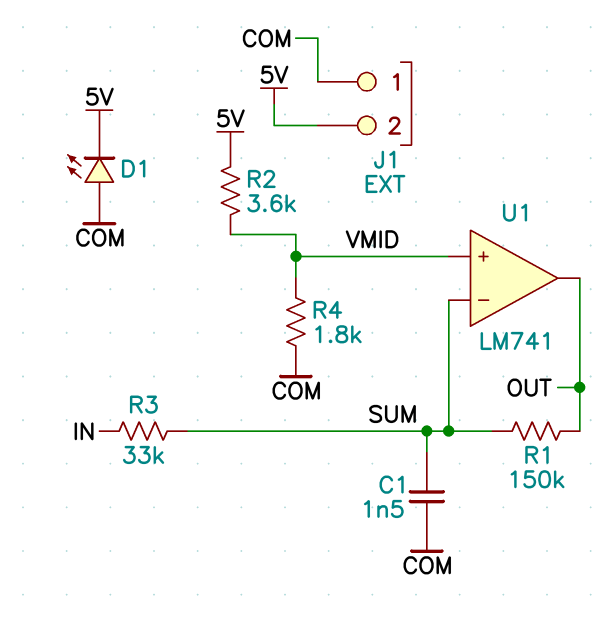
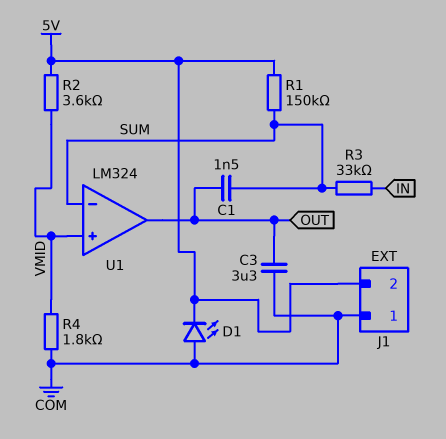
C1: 1.5nF (COM, SUM) -> 1.5nF (OUT, SUM)
C3: none -> 3.3uF (COM, OUT)
R1: 150k (OUT, SUM) -> 150k (5V, SUM)
U1: LM741 -> LM324

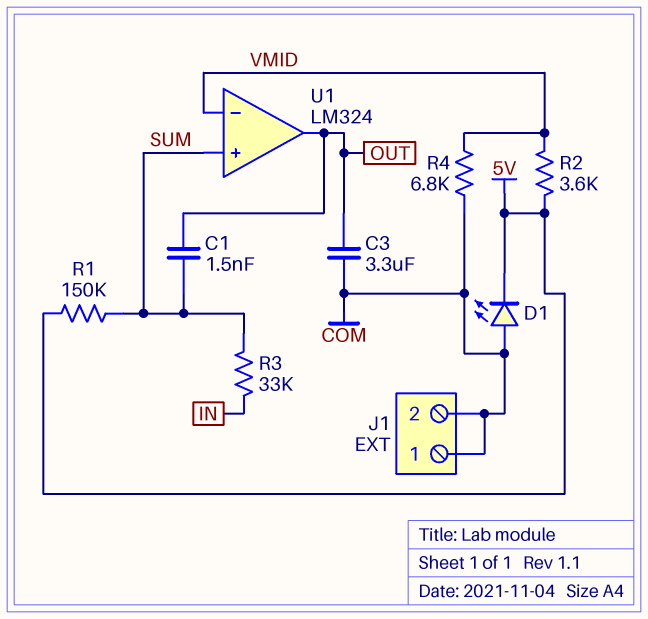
J1 pin 2: 5V -> COM
R4: 1.8k (COM, VMID) -> 6.8k (COM, VMID)
U1 pin in+: VMID -> SUM
U1 pin in-: SUM -> VMID

